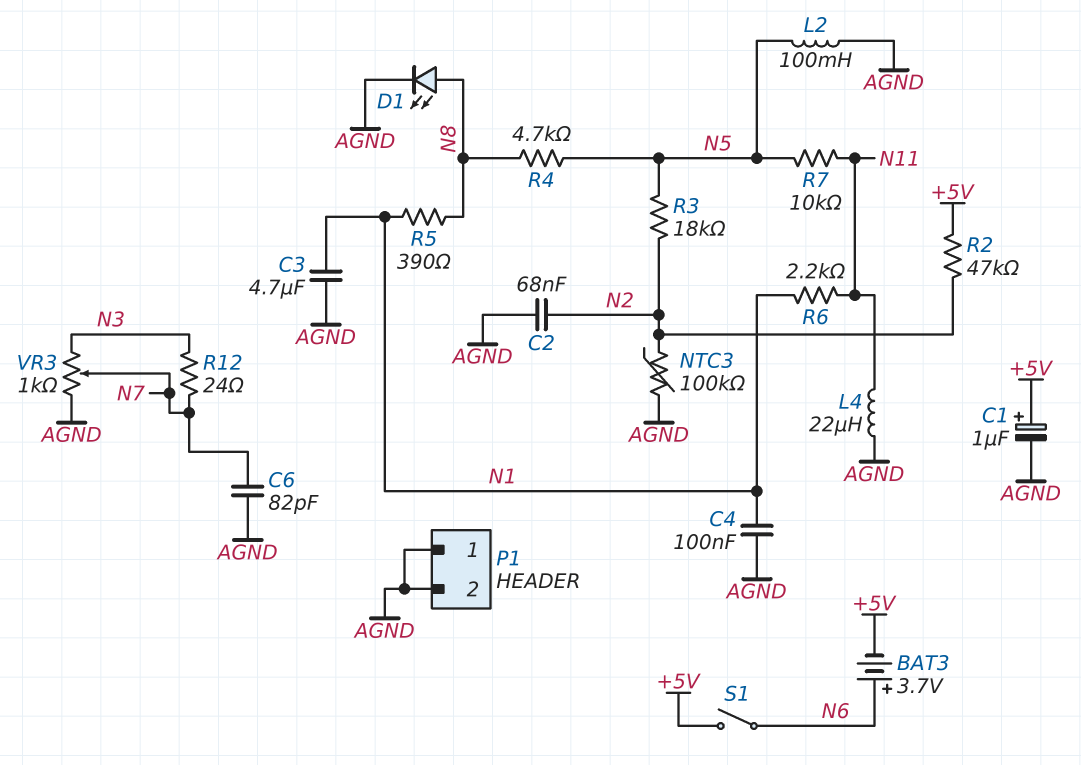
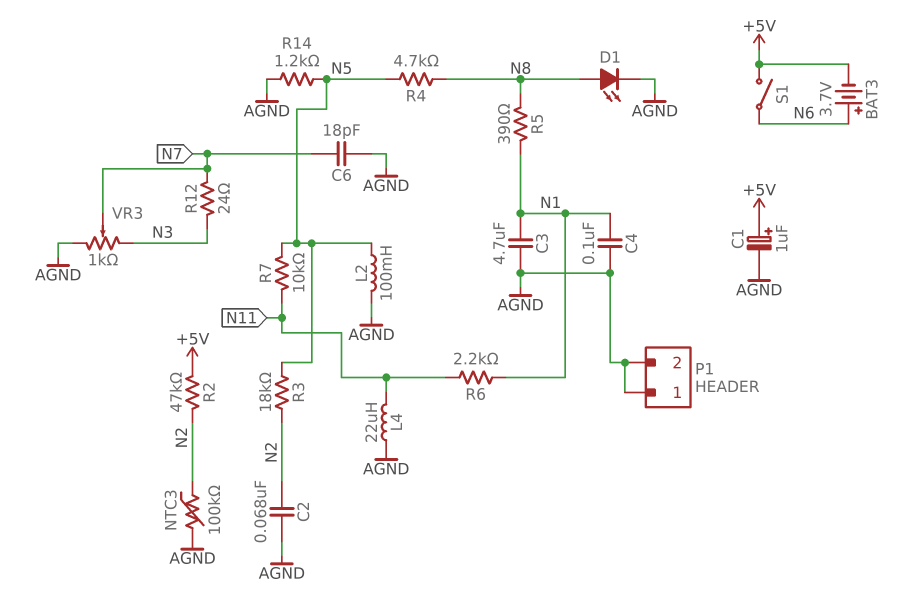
C6: 82pF (AGND, N7) -> 18pF (AGND, N7)
R14: none -> 1.2k (AGND, N5)

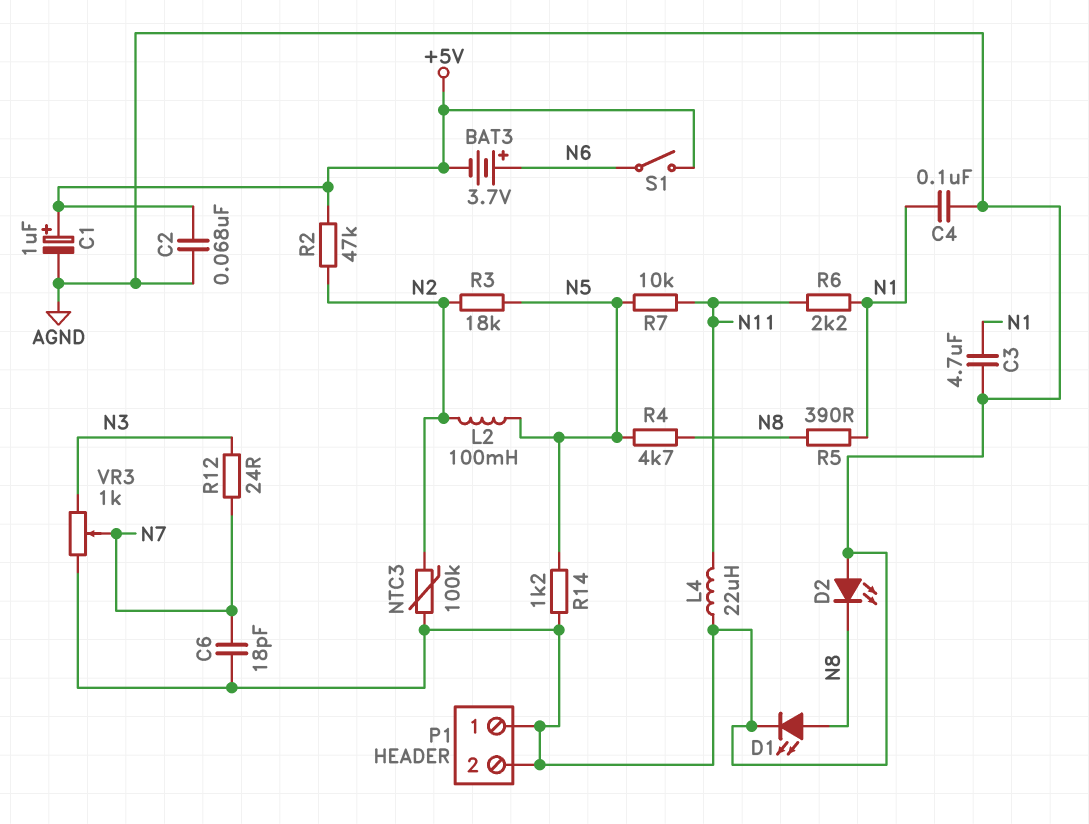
C2: 68nF (AGND, N2) -> 68nF (+5V, AGND)
D2: none -> LED (A AGND, K N8)
L2: 100mH (AGND, N5) -> 100mH (N2, N5)

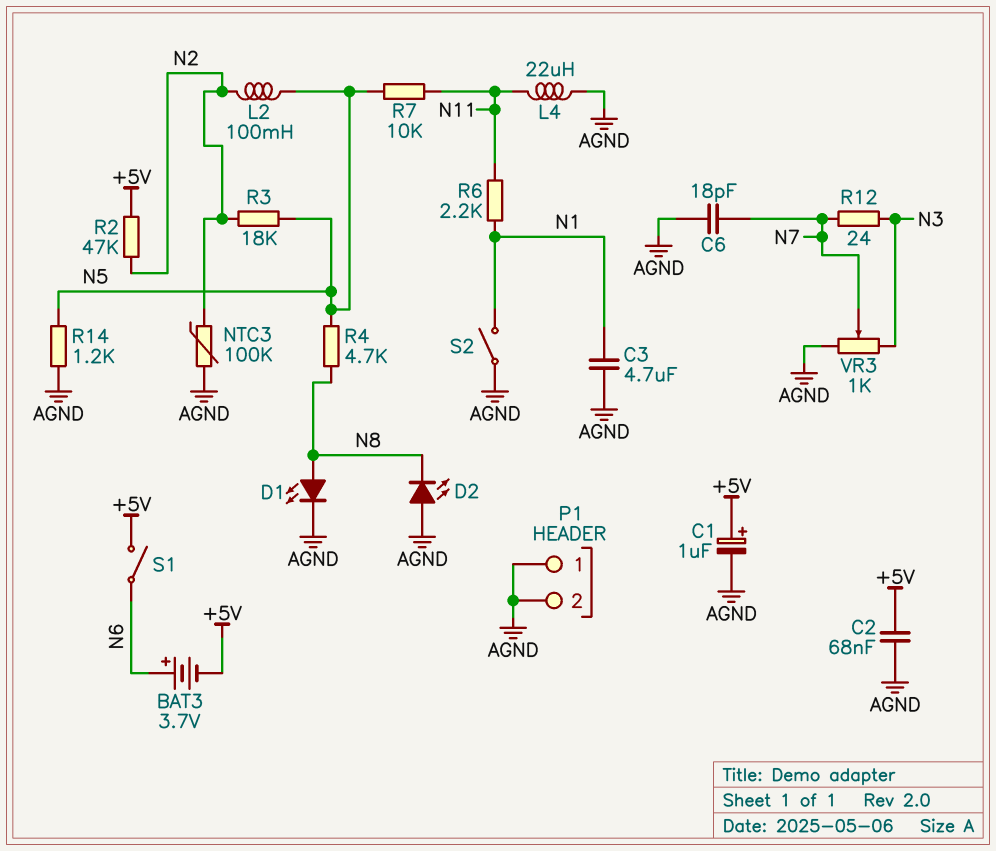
C4: 100nF (AGND, N1) -> none
R5: 390 (N1, N8) -> none
S2: none -> switch (AGND, N1)

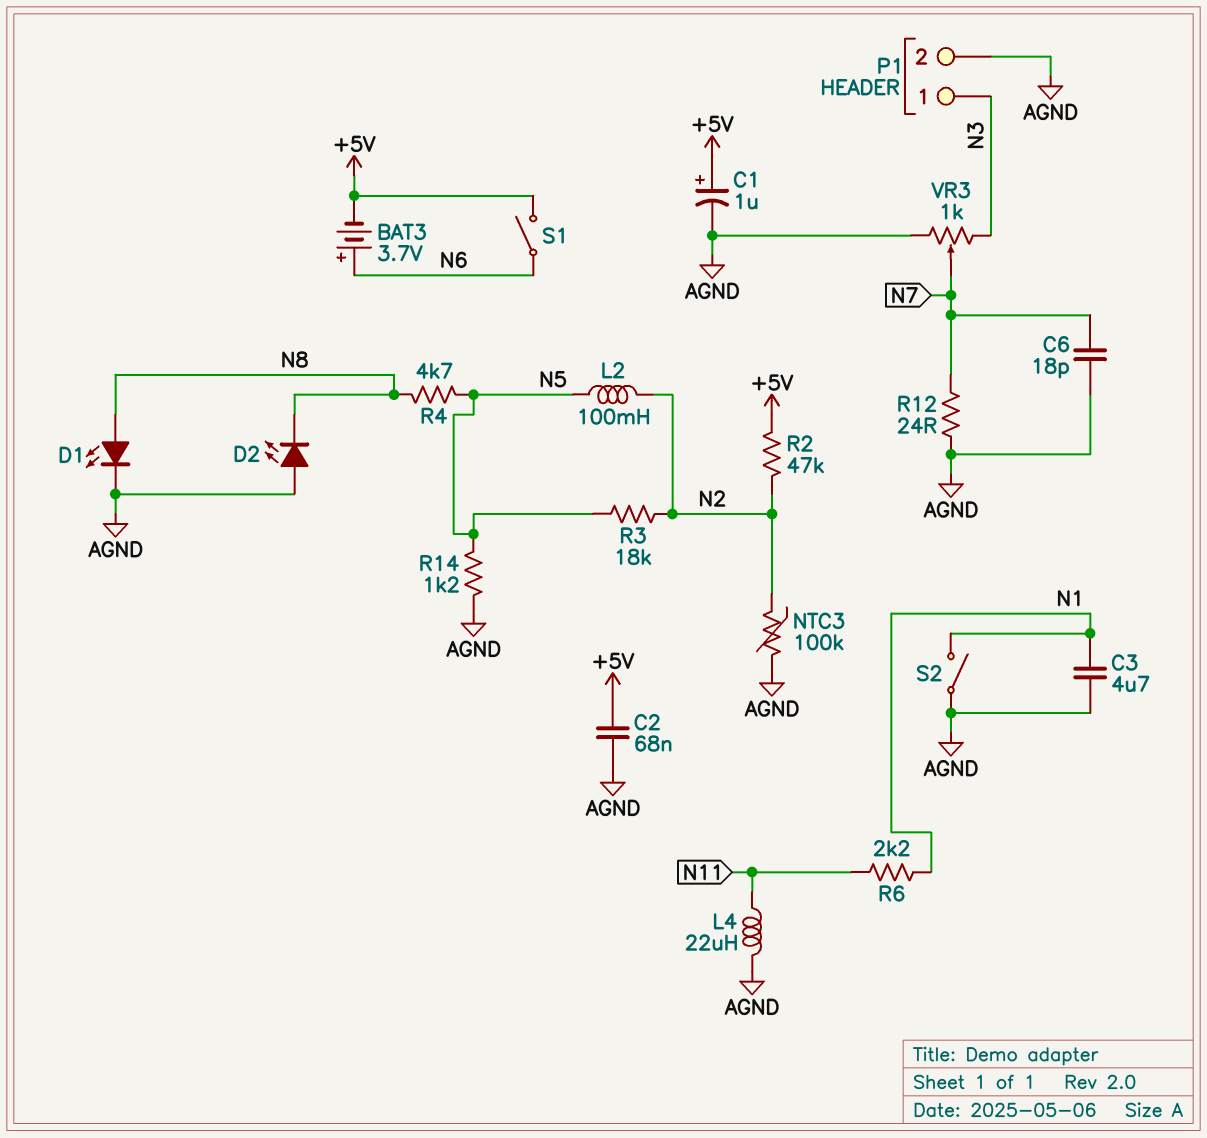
P1 pin 1: AGND -> N3
R7: 10k (N5, N11) -> none
R12: 24 (N3, N7) -> 24 (AGND, N7)

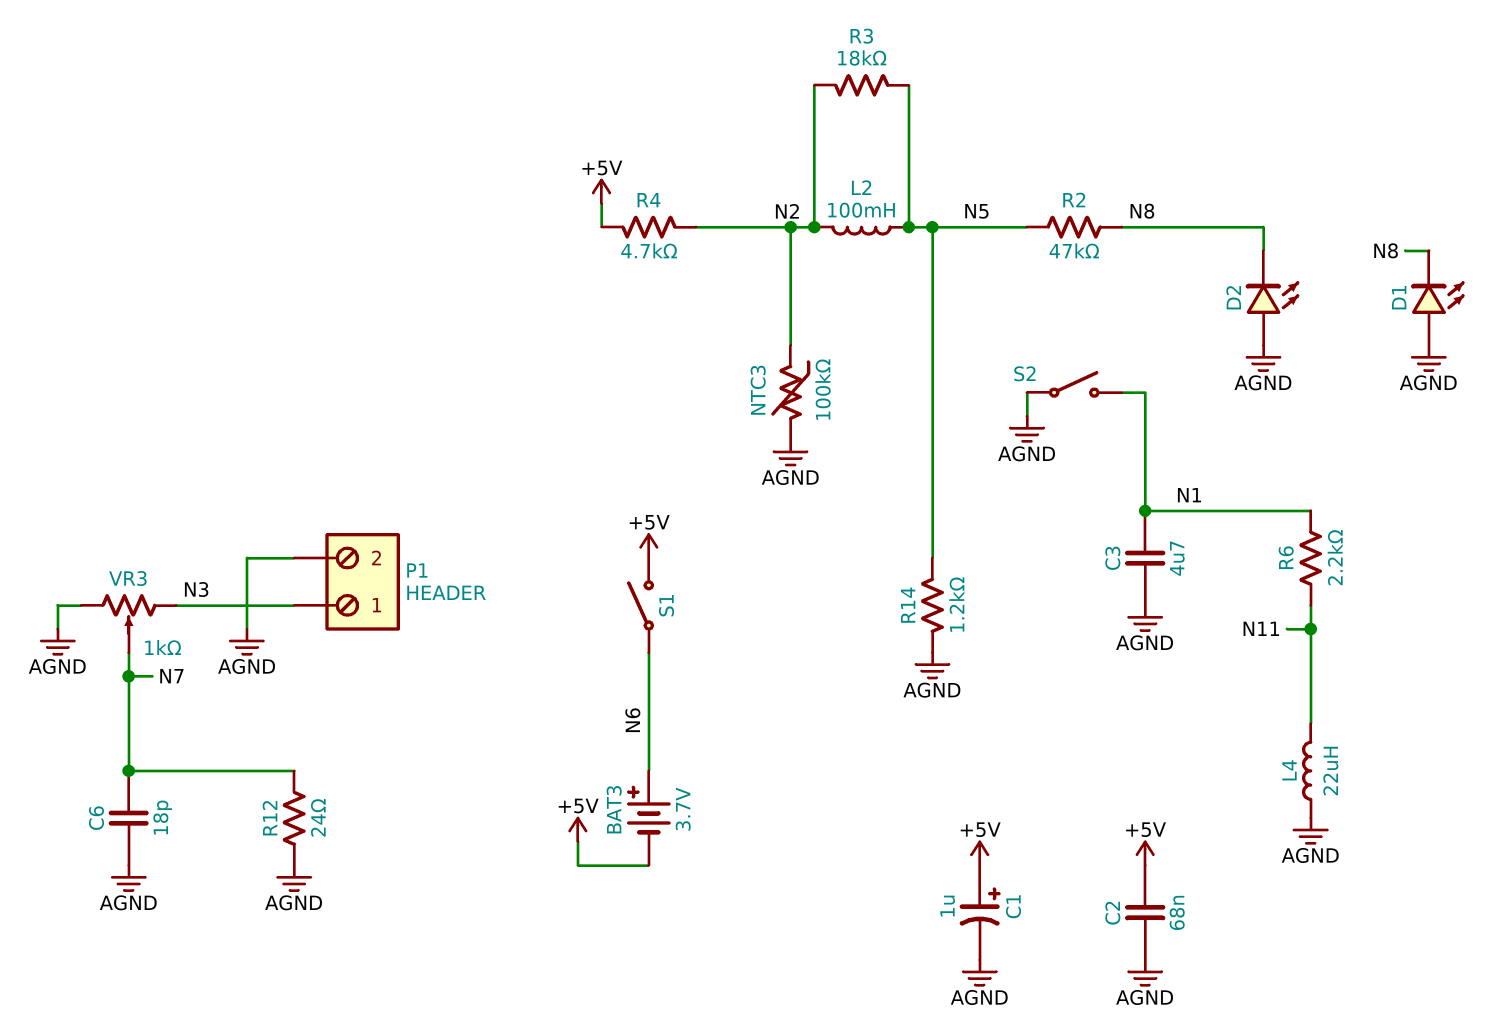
D1: LED (A N8, K AGND) -> LED (A AGND, K N8)
R2: 47k (+5V, N2) -> 47k (N5, N8)
R4: 4.7k (N5, N8) -> 4.7k (+5V, N2)

